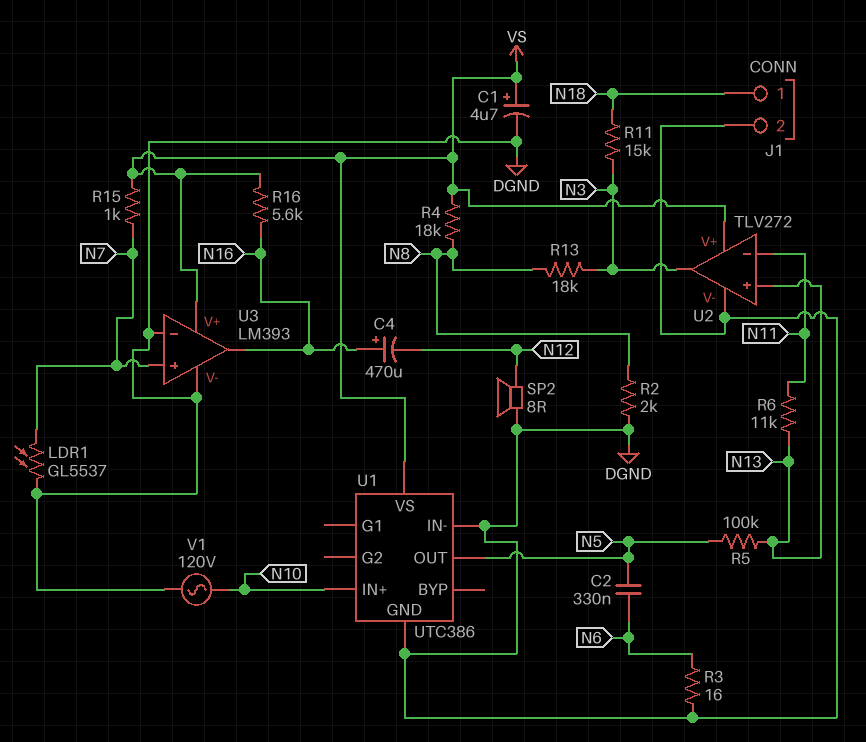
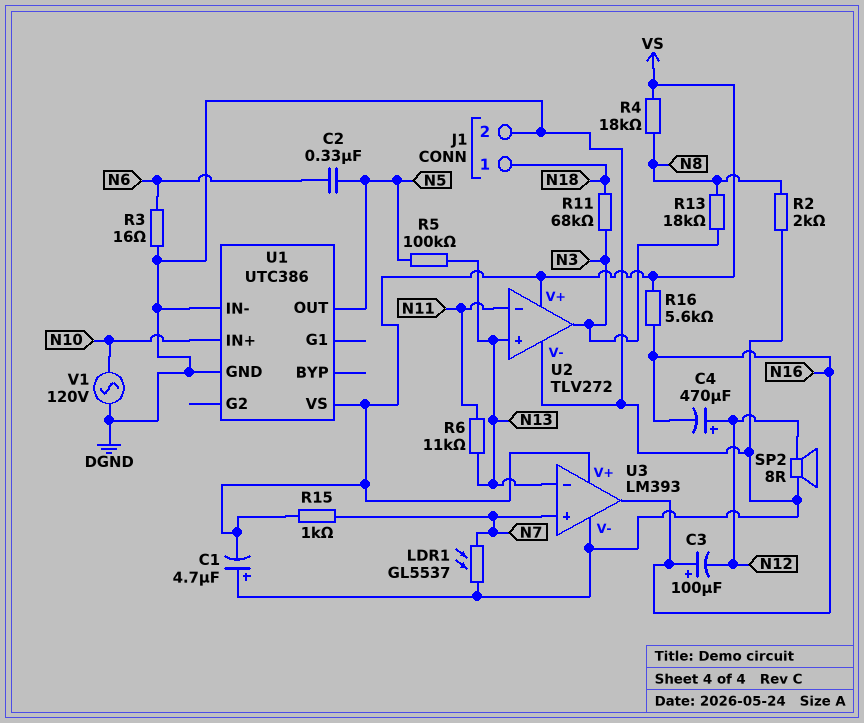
C1: 4.7uF (plus VS, minus DGND) -> 4.7uF (plus DGND, minus VS)
C3: none -> 100uF (plus N16, minus N12)
C4: 470uF (plus N16, minus N12) -> 470uF (plus N12, minus N16)
R11: 15k (N3, N18) -> 68k (N3, N18)
U3 pin in-: DGND -> N13

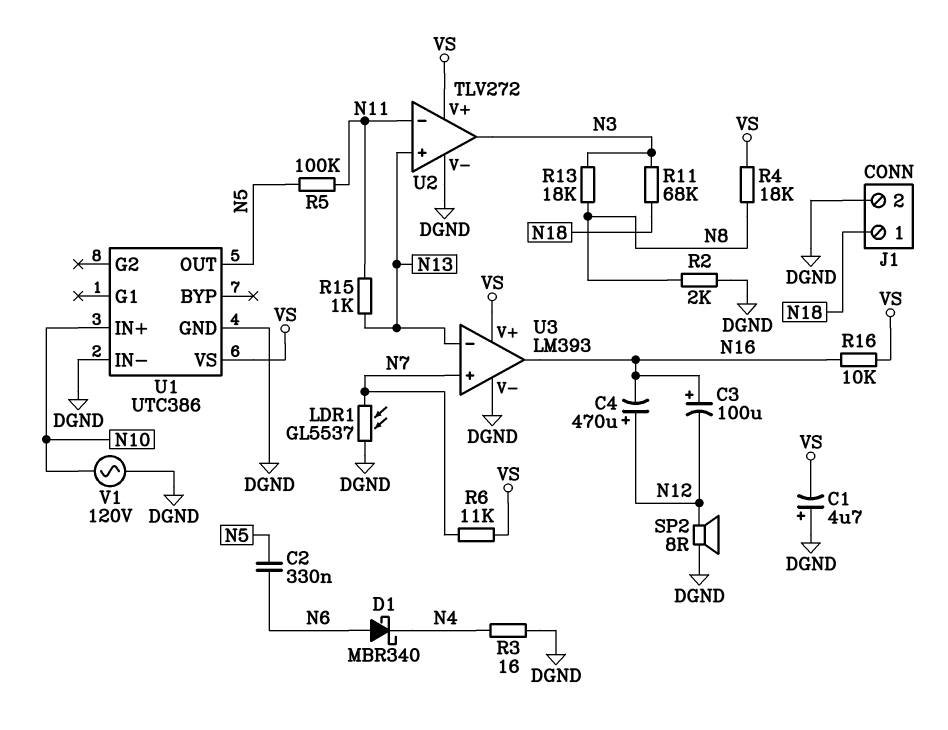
D1: none -> schottky MBR340 (A N6, K N4)
R3: 16 (DGND, N6) -> 16 (DGND, N4)
R5: 100k (N5, N13) -> 100k (N5, N11)
R6: 11k (N11, N13) -> 11k (N7, VS)
R15: 1k (N7, VS) -> 1k (N11, N13)
R16: 5.6k (N16, VS) -> 10k (N16, VS)

